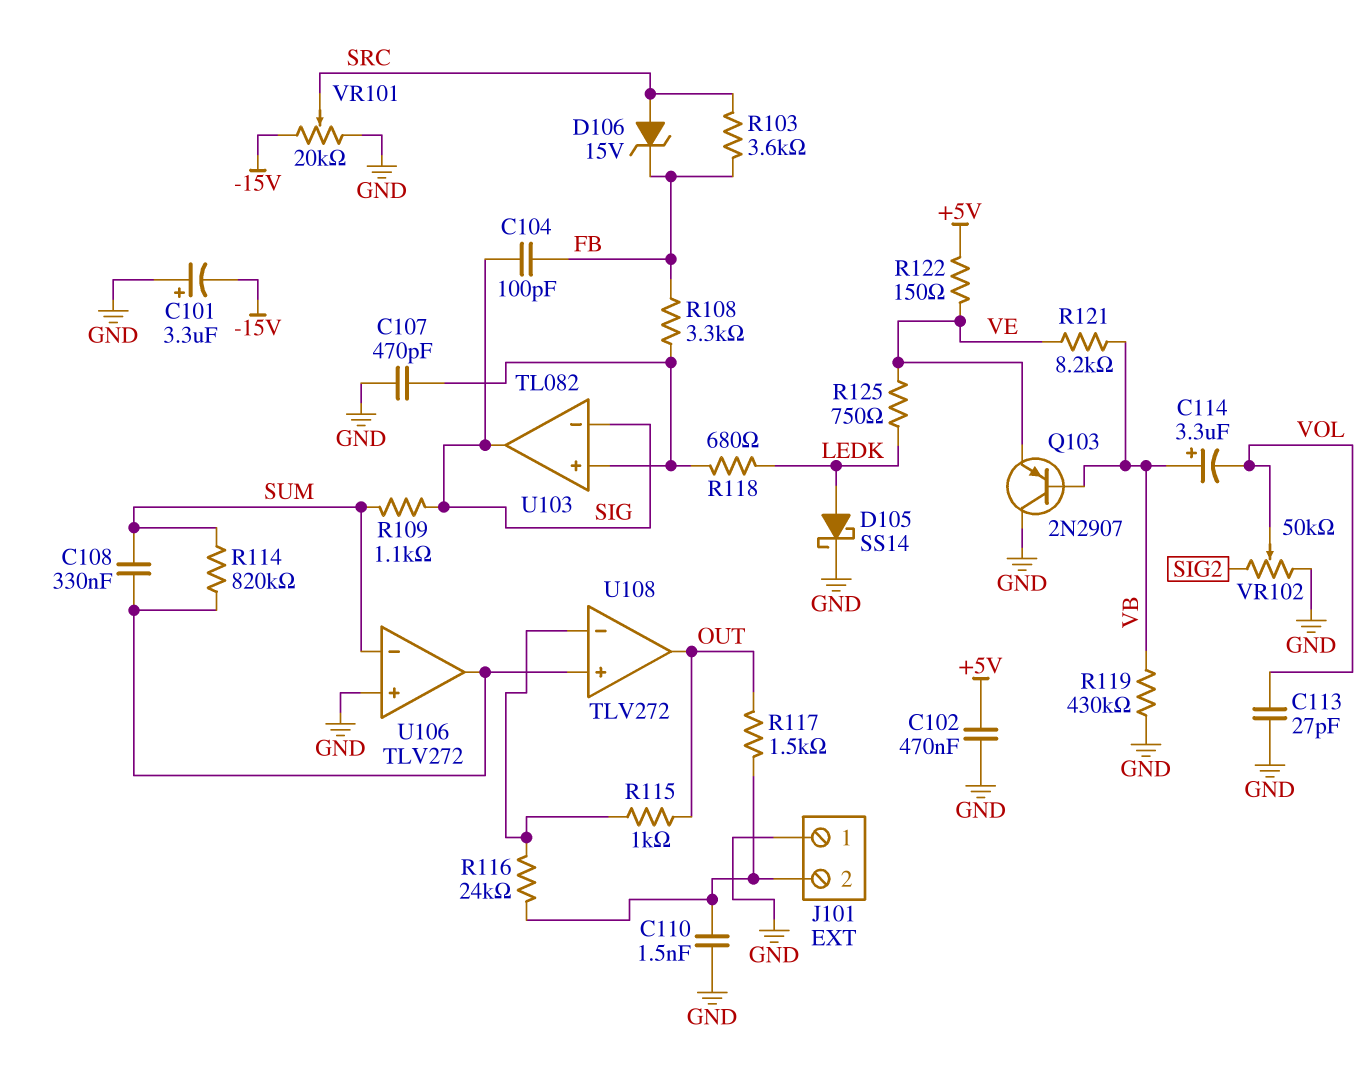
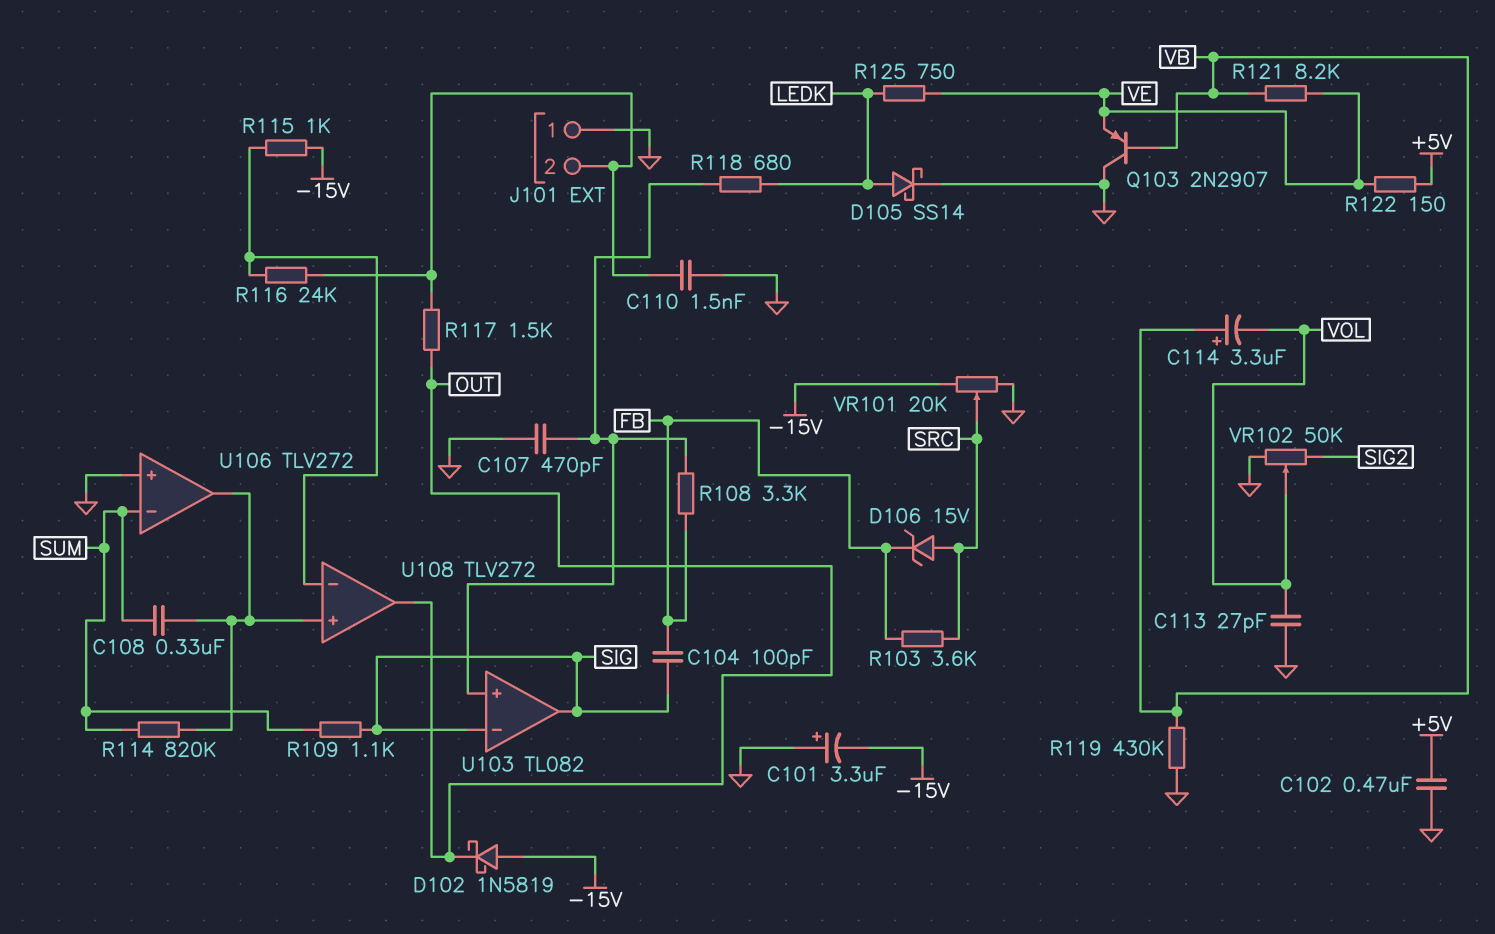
D102: none -> schottky 1N5819 (A -15V, K OUT)
R115: 1k (OUT, U108/in-) -> 1k (-15V, U108/in-)

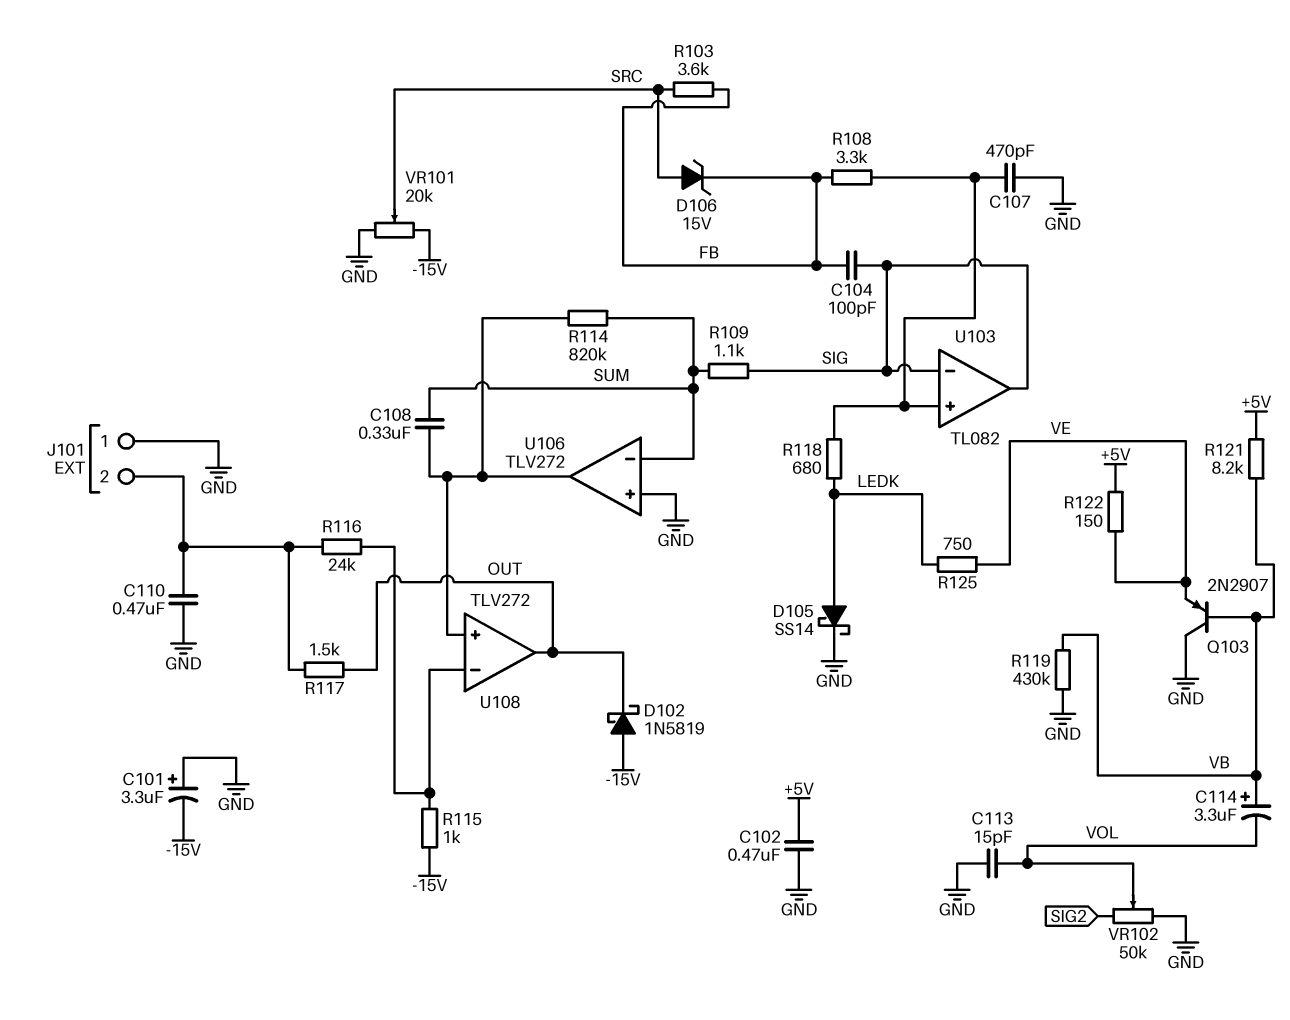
C110: 1.5nF (GND, J101/2) -> 470nF (GND, J101/2)
C113: 27pF (GND, VOL) -> 15pF (GND, VOL)
R121: 8.2k (VB, VE) -> 8.2k (+5V, VB)

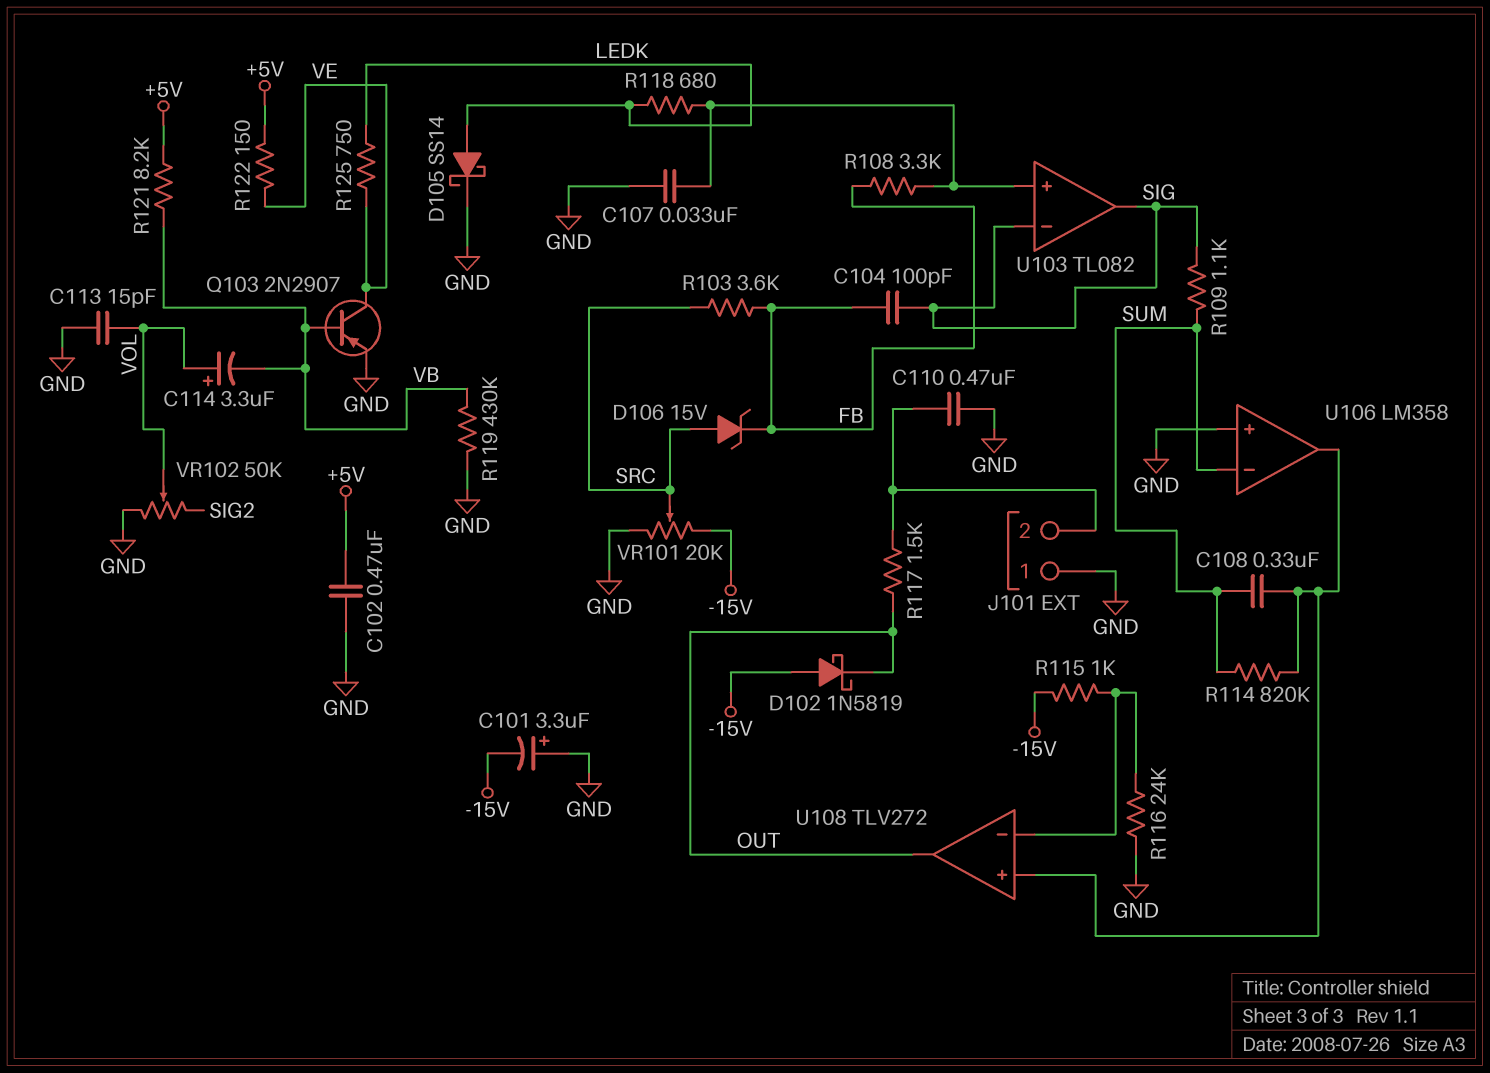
C107: 470pF (GND, U103/in+) -> 33nF (GND, U103/in+)
C114: 3.3uF (plus VB, minus VOL) -> 3.3uF (plus VOL, minus VB)
Q103: PNP 2N2907 (B VB, C GND, E VE) -> PNP 2N2907 (B VB, C VE, E GND)
R116: 24k (J101/2, U108/in-) -> 24k (GND, U108/in-)
U106: TLV272 -> LM358

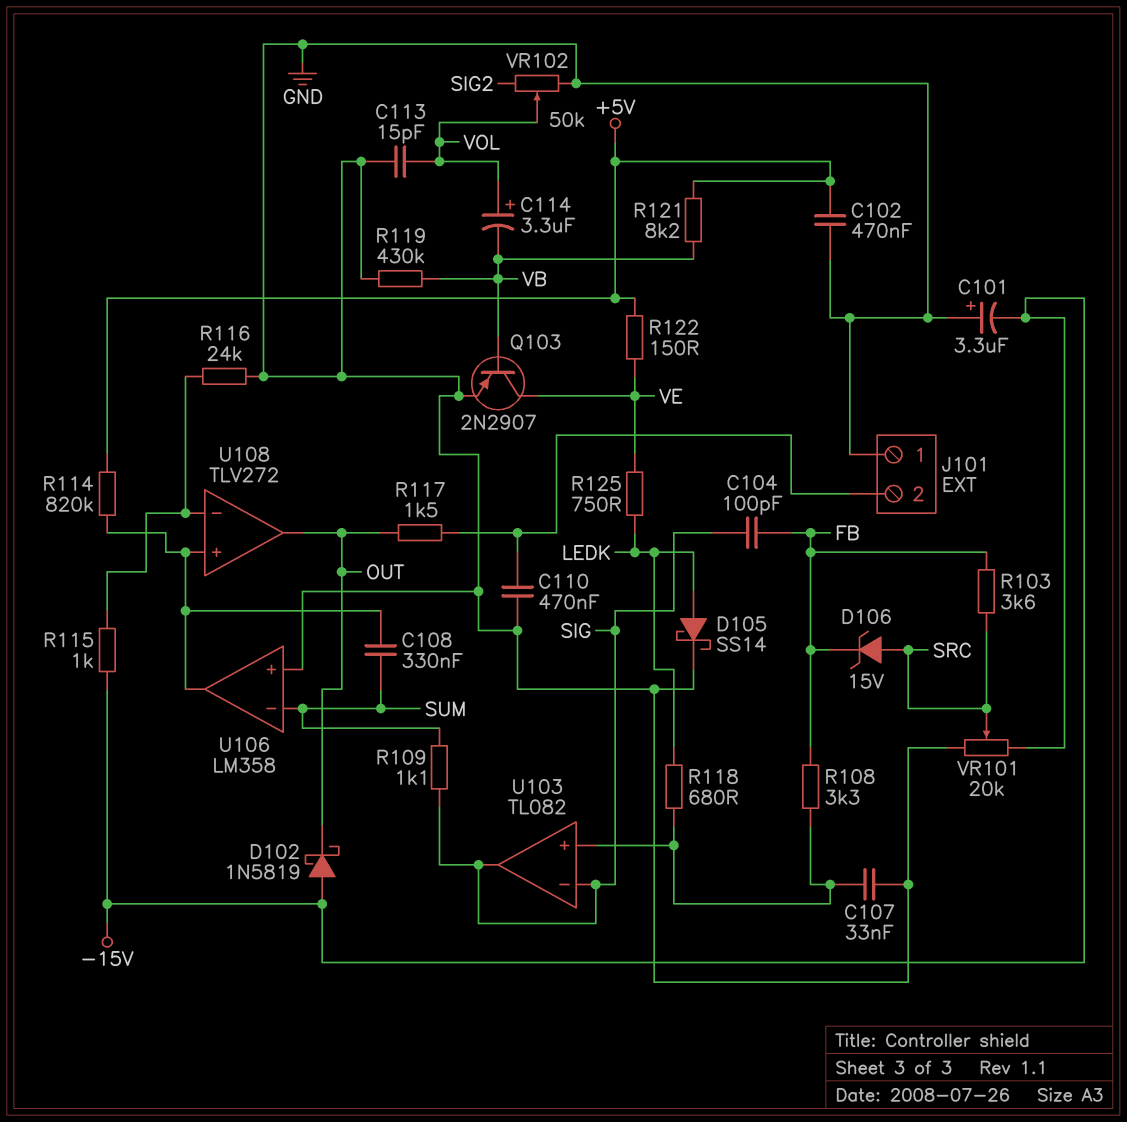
R114: 820k (SUM, U106/out) -> 820k (+5V, U106/out)

